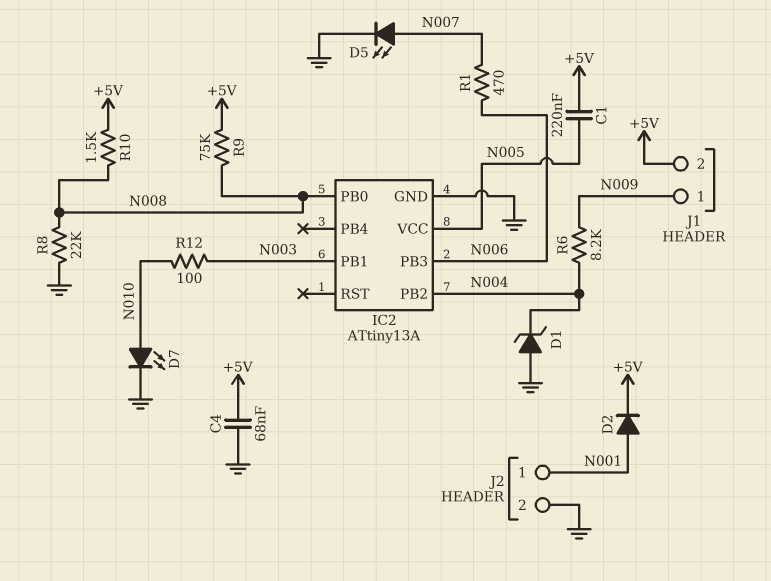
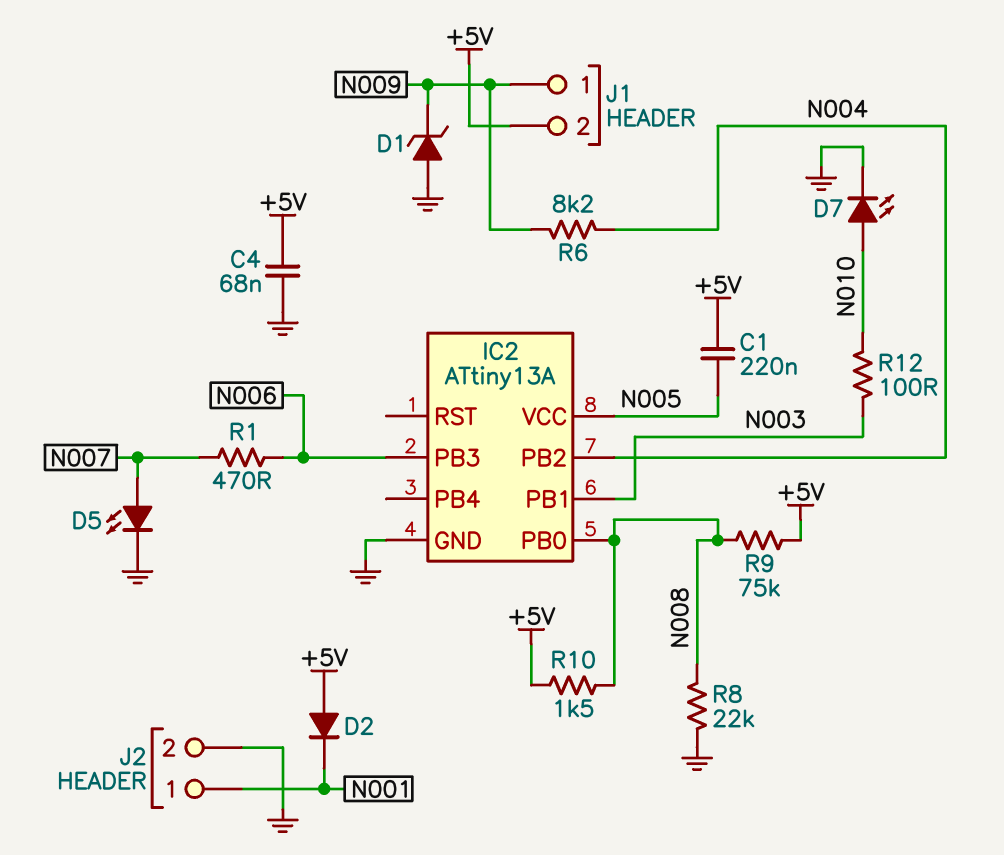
D1: zener (A GND, K N004) -> zener (A GND, K N009)
D2: diode (A N001, K +5V) -> diode (A +5V, K N001)

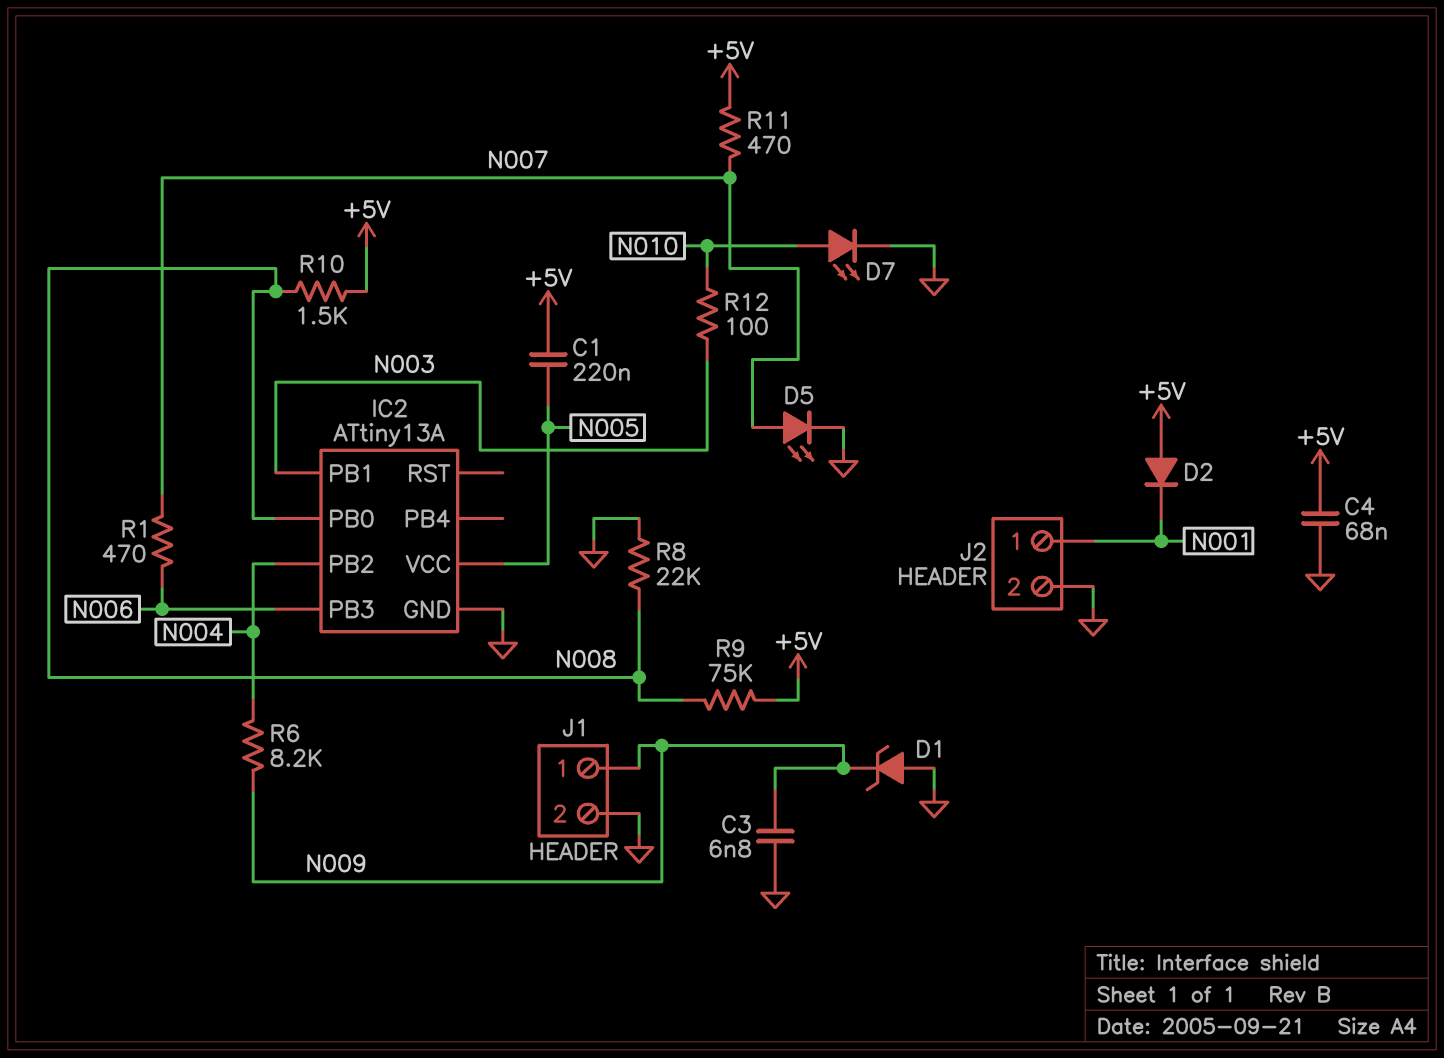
C3: none -> 6.8nF (GND, N009)
J1 pin 2: +5V -> GND
R11: none -> 470 (+5V, N007)

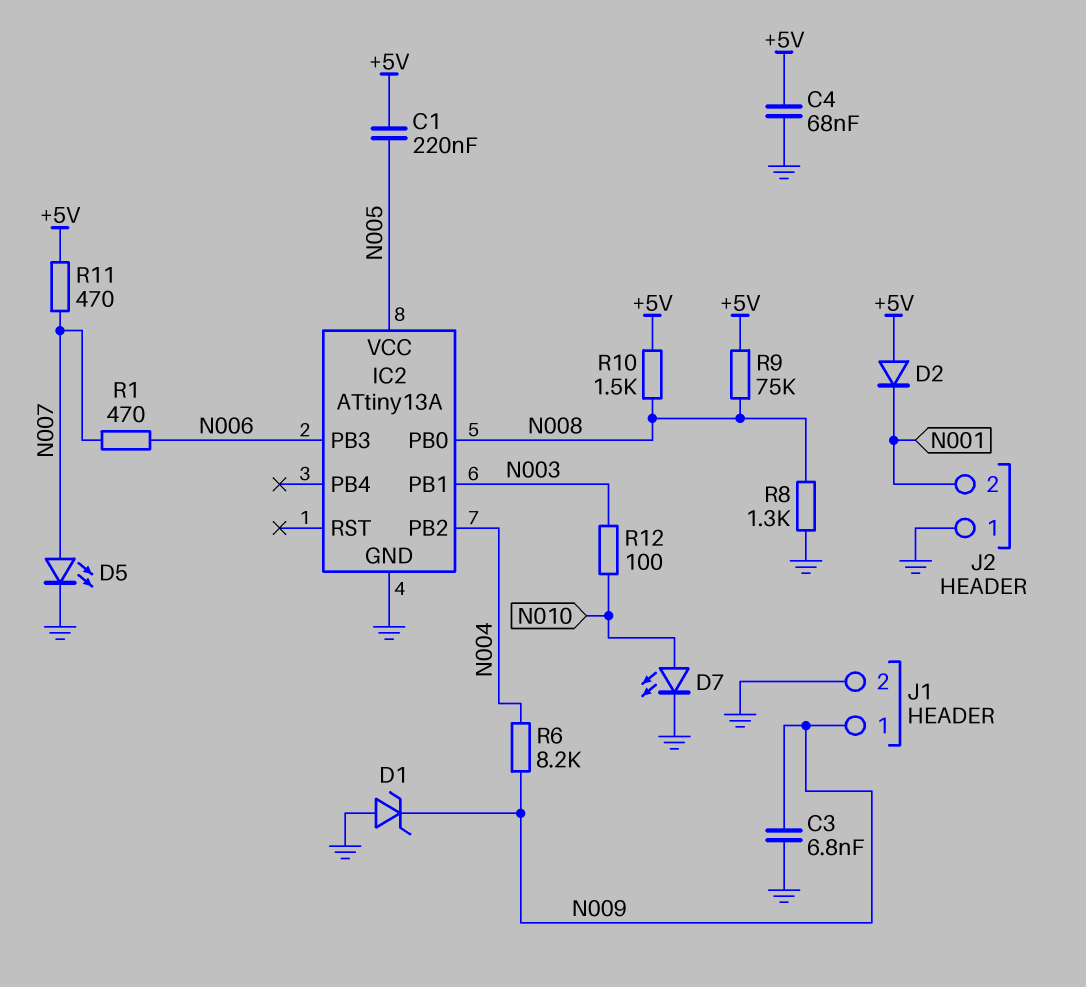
J2 pin 1: N001 -> GND
J2 pin 2: GND -> N001
R8: 22k (GND, N008) -> 1.3k (GND, N008)

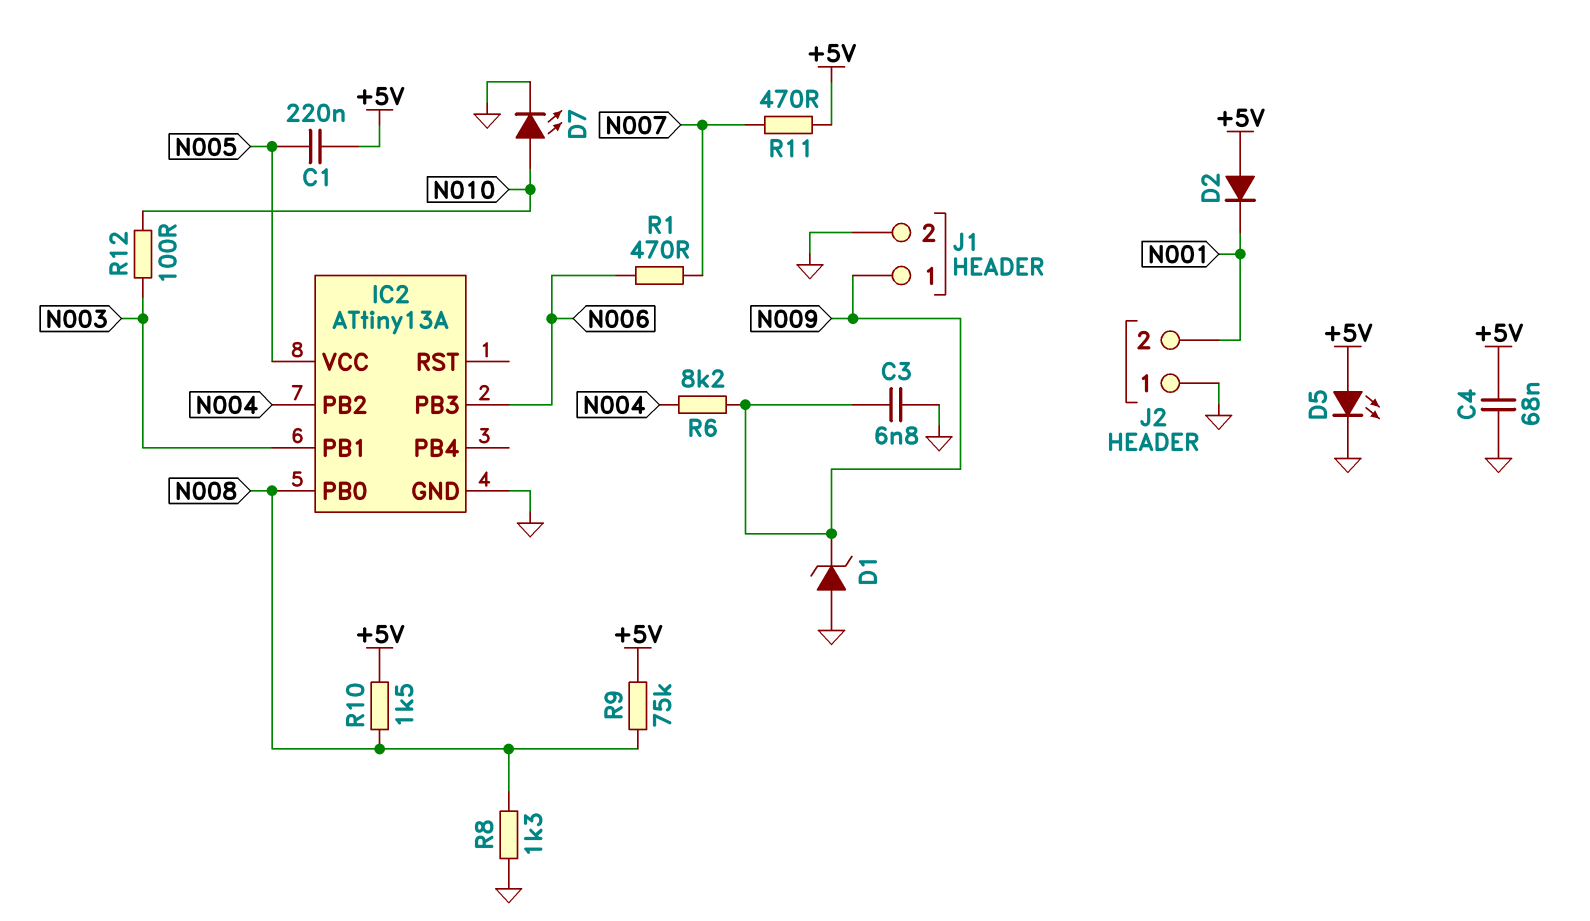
D5: LED (A N007, K GND) -> LED (A +5V, K GND)

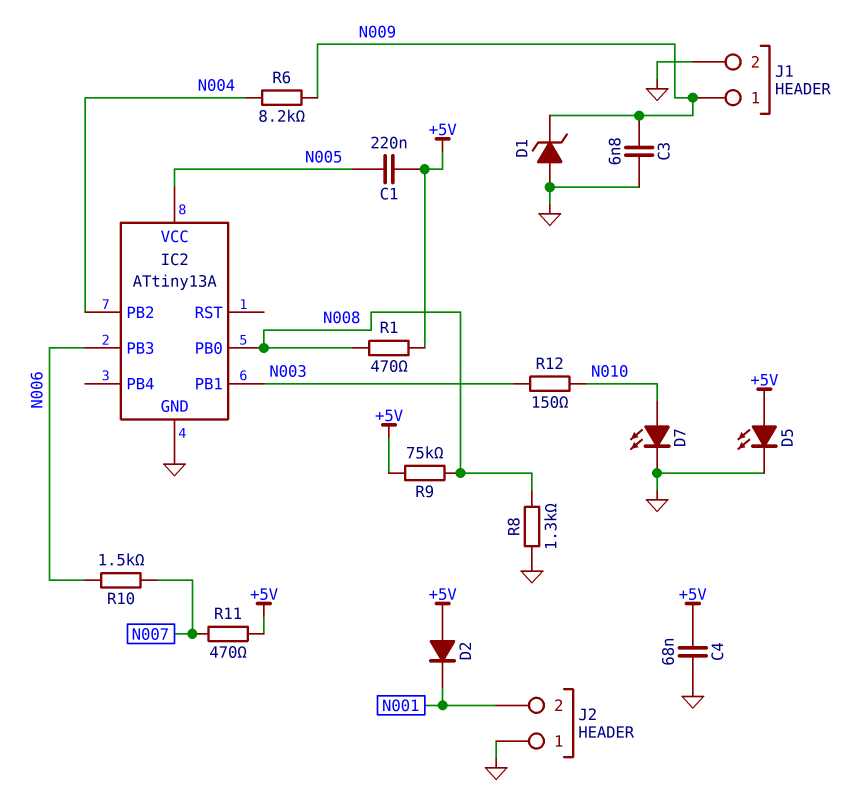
R1: 470 (N006, N007) -> 470 (+5V, N008)
R10: 1.5k (+5V, N008) -> 1.5k (N006, N007)
R12: 100 (N003, N010) -> 150 (N003, N010)

